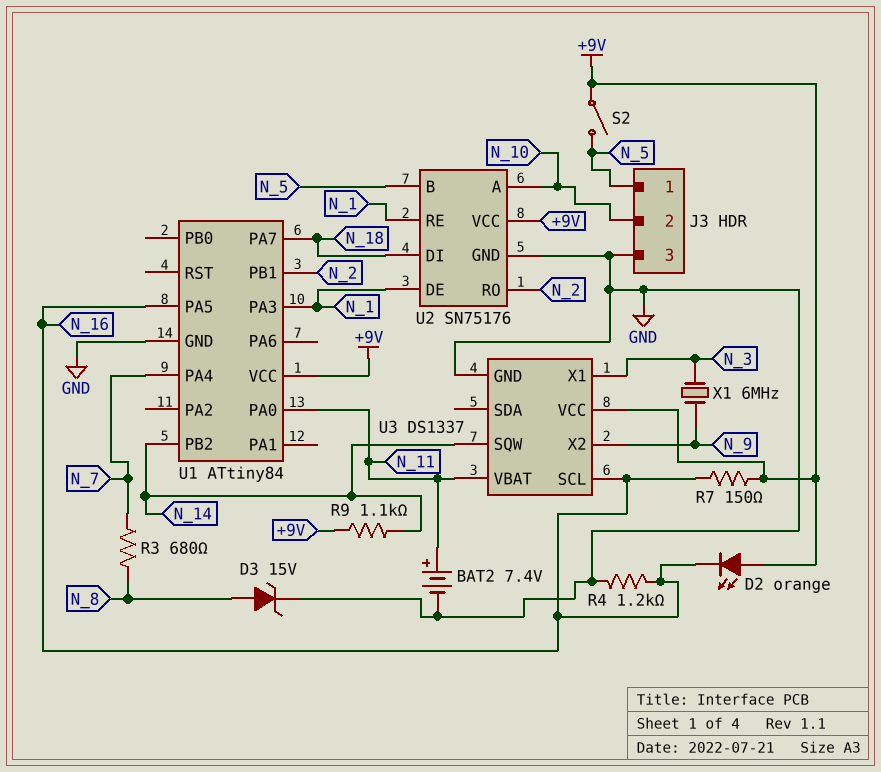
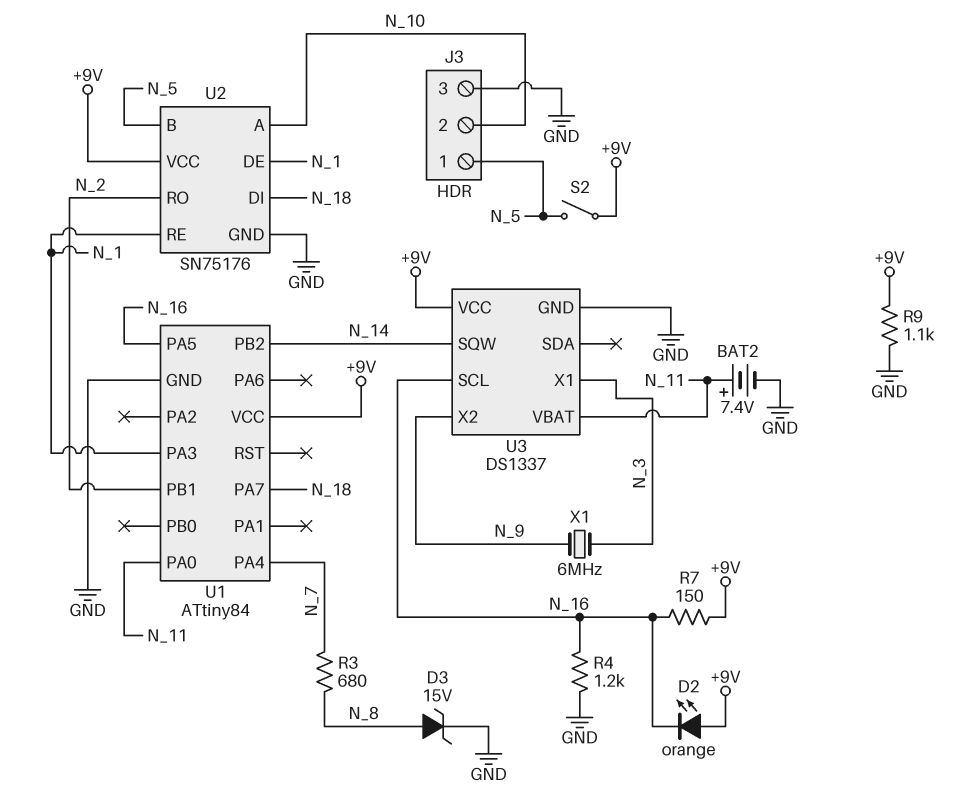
R9: 1.1k (+9V, N_14) -> 1.1k (+9V, GND)

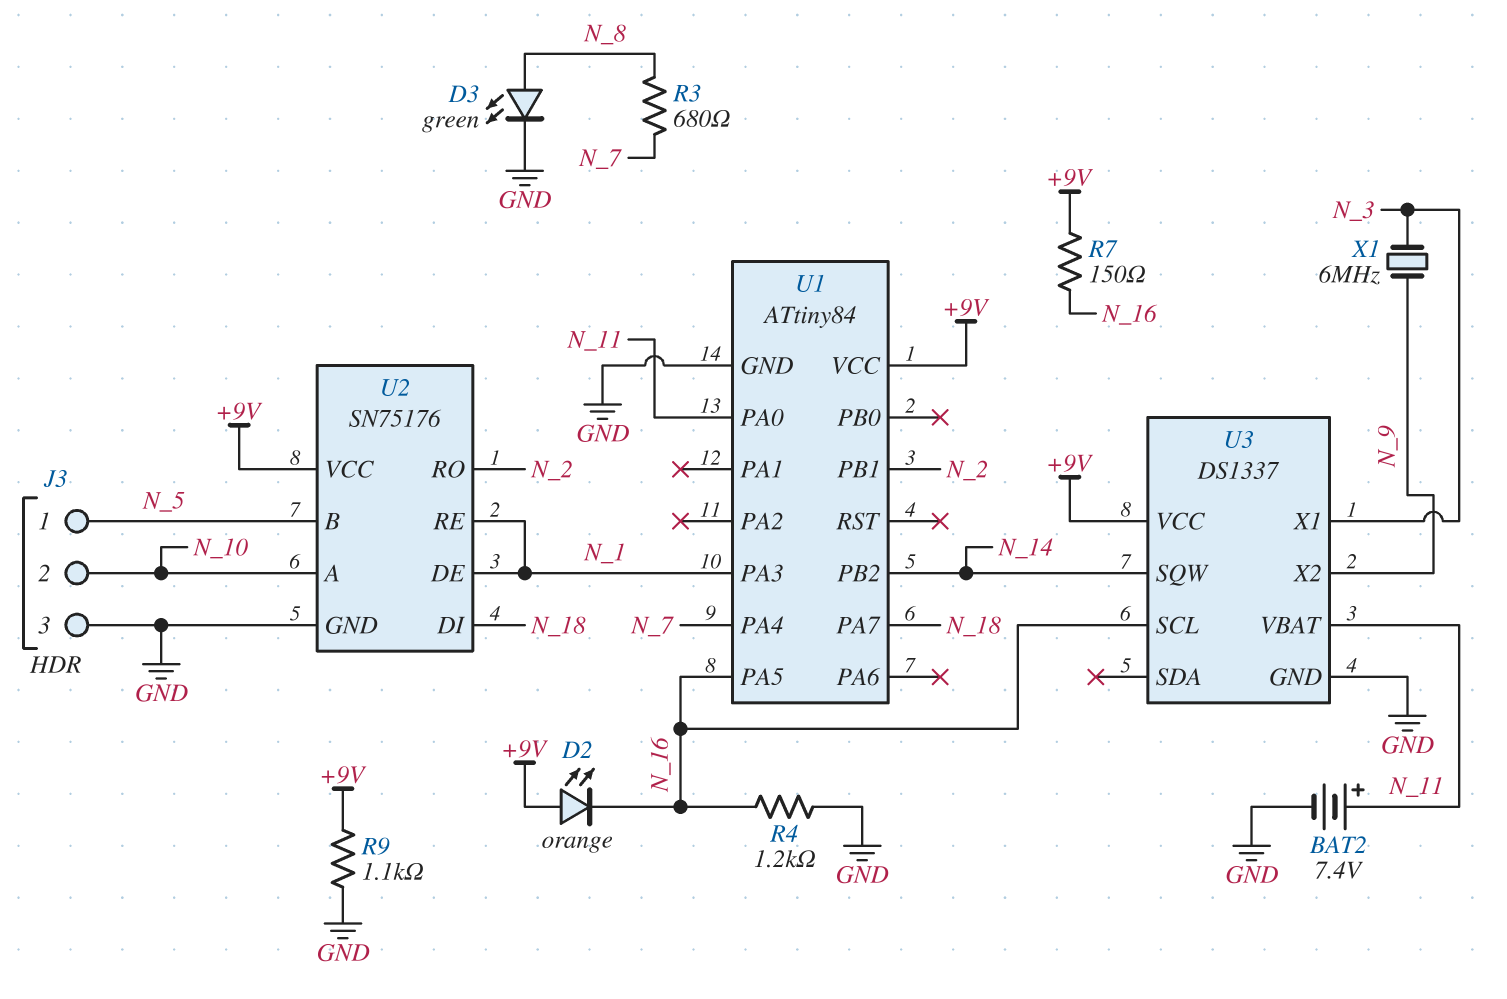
D3: zener 15V (A N_8, K GND) -> LED green (A N_8, K GND)
S2: switch (+9V, N_5) -> none

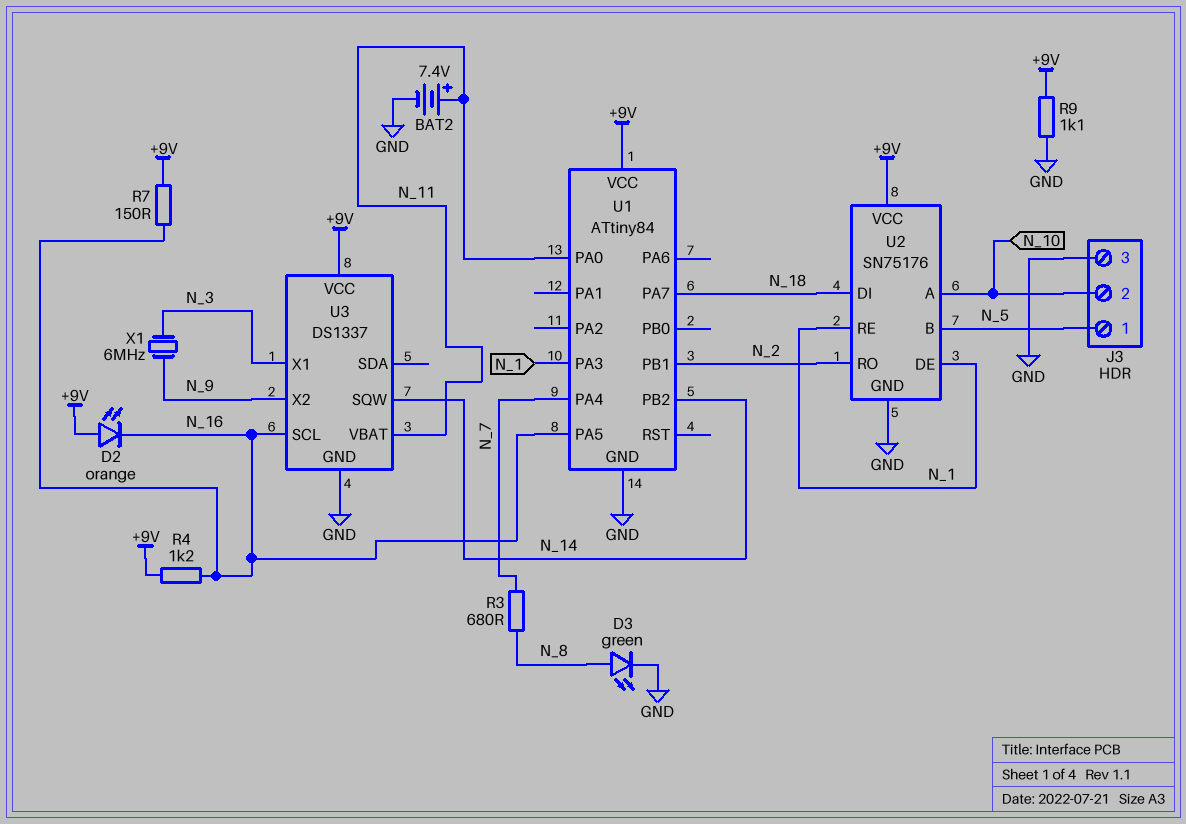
R4: 1.2k (GND, N_16) -> 1.2k (+9V, N_16)

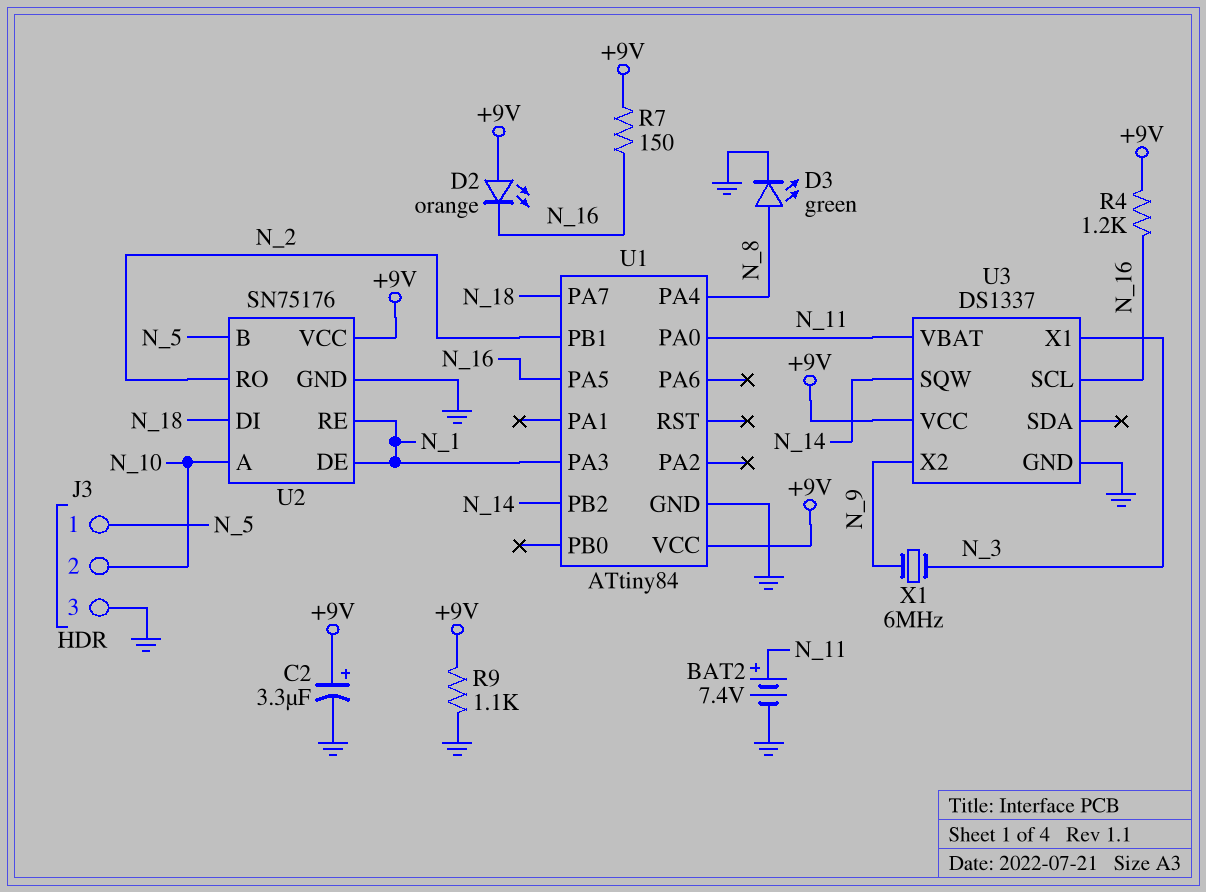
C2: none -> 3.3uF (plus +9V, minus GND)
R3: 680 (N_7, N_8) -> none
U1 pin PA4: N_7 -> N_8

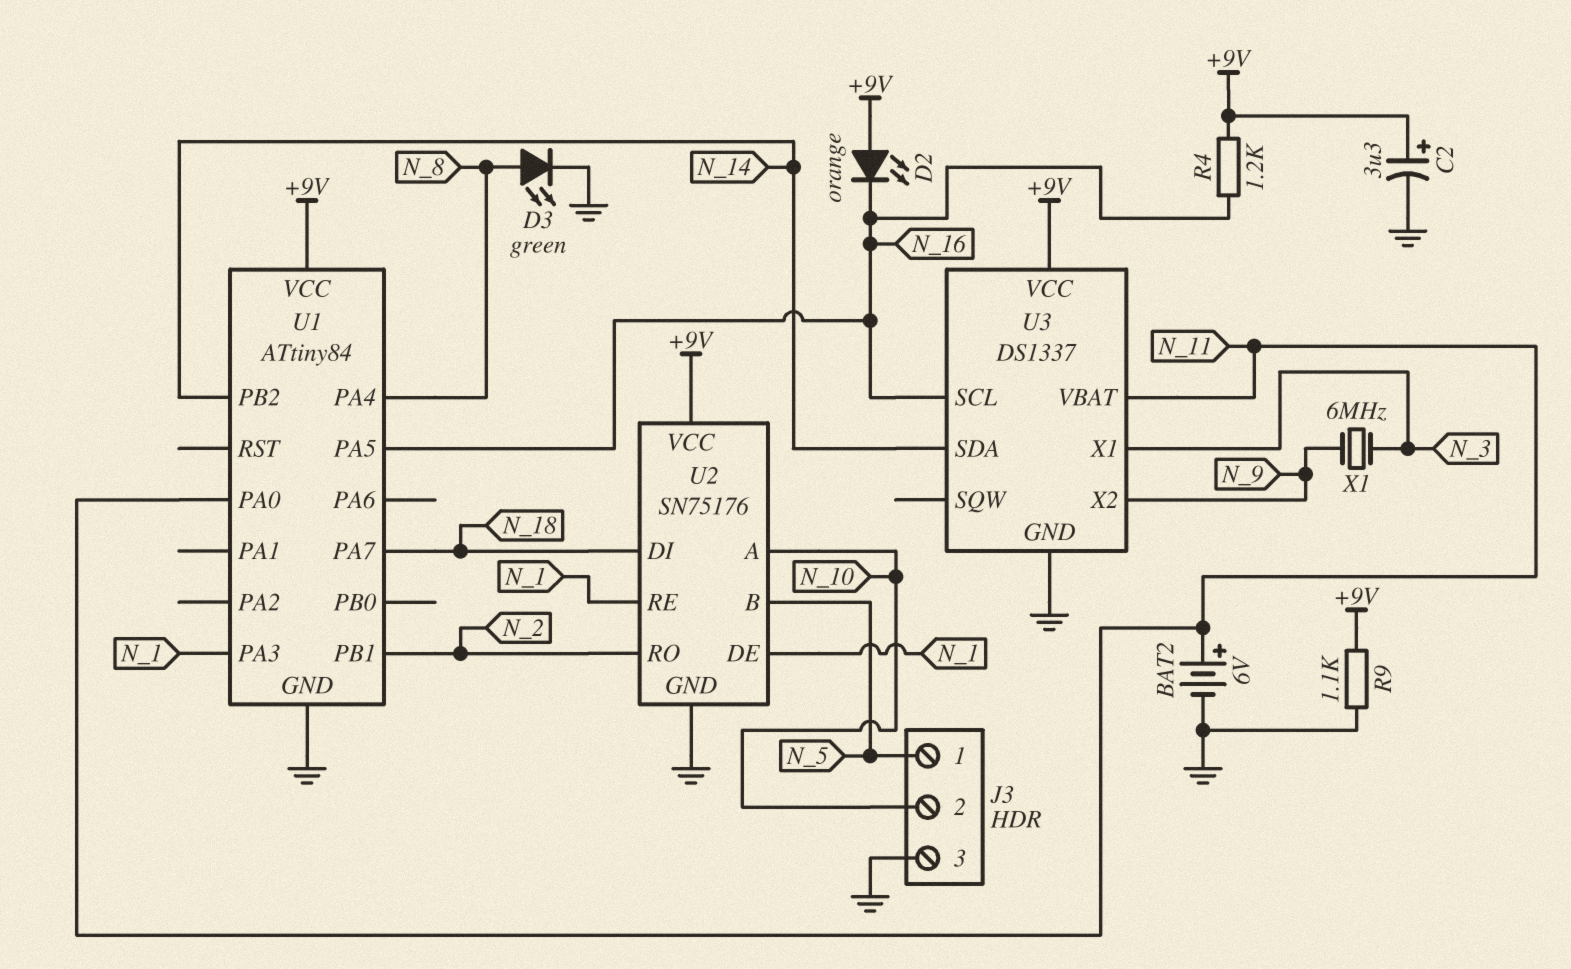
BAT2: 7.4V (plus N_11, minus GND) -> 6V (plus N_11, minus GND)
R7: 150 (+9V, N_16) -> none
U3 pin SDA: none -> N_14
U3 pin SQW: N_14 -> none

